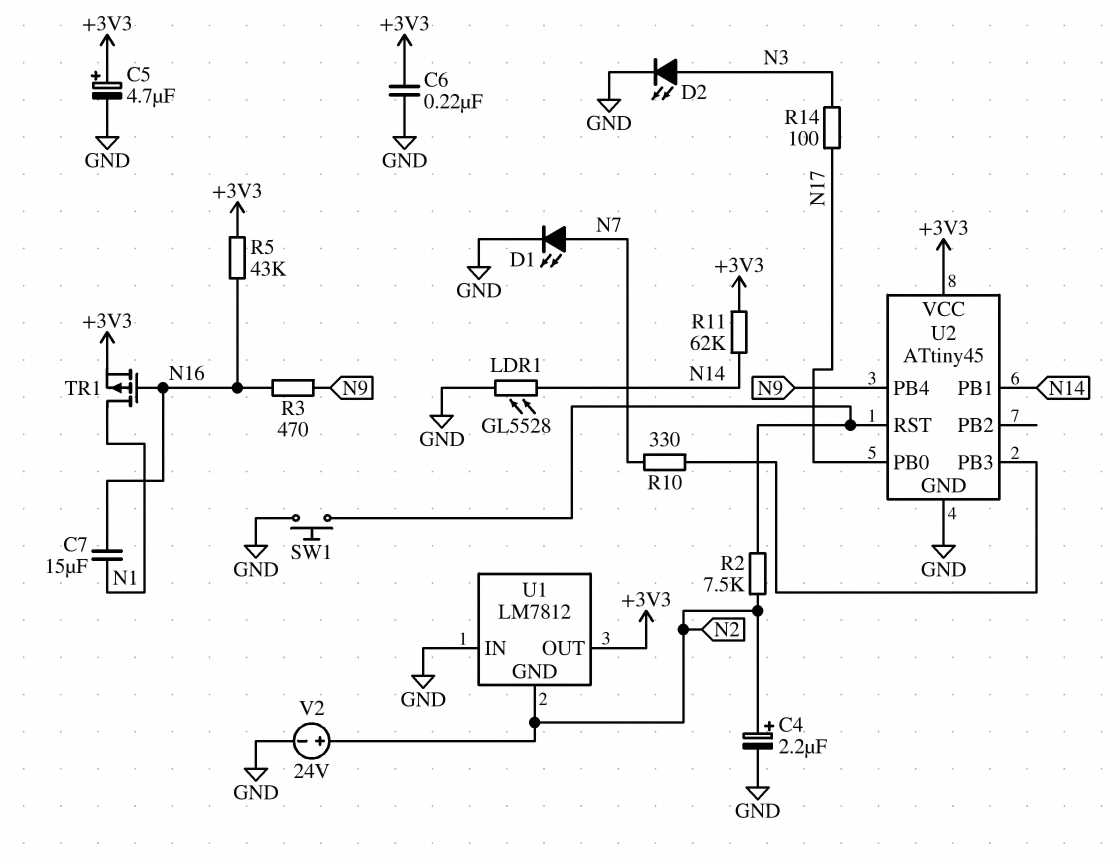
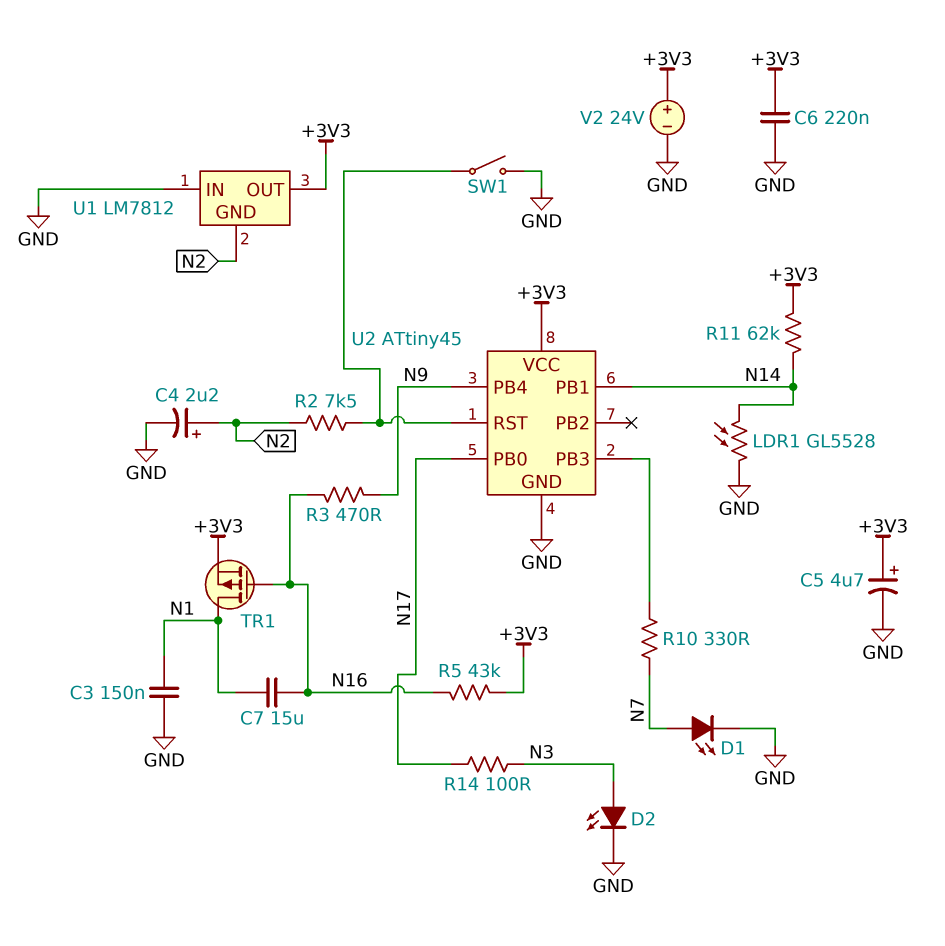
C3: none -> 150nF (GND, N1)
SW1: button (GND, U2/RST) -> switch (GND, U2/RST)
V2: 24V (plus N2, minus GND) -> 24V (plus +3V3, minus GND)

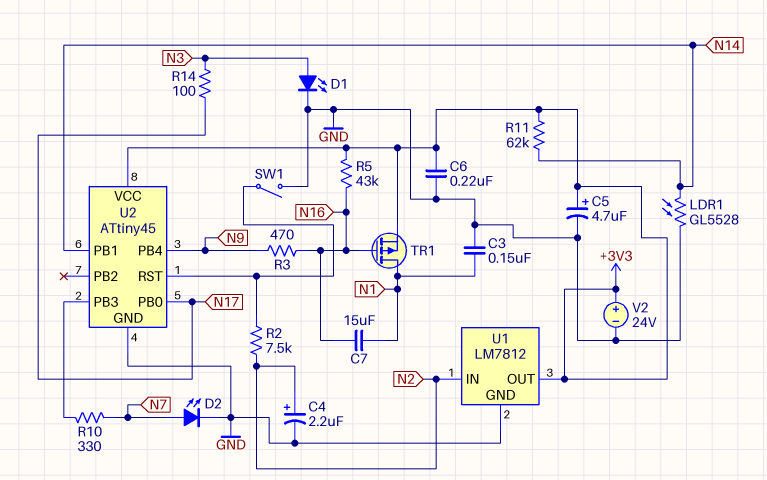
D1: LED (A N7, K GND) -> LED (A N3, K GND)
D2: LED (A N3, K GND) -> LED (A N7, K GND)
U1 pin GND: N2 -> GND
U1 pin IN: GND -> N2

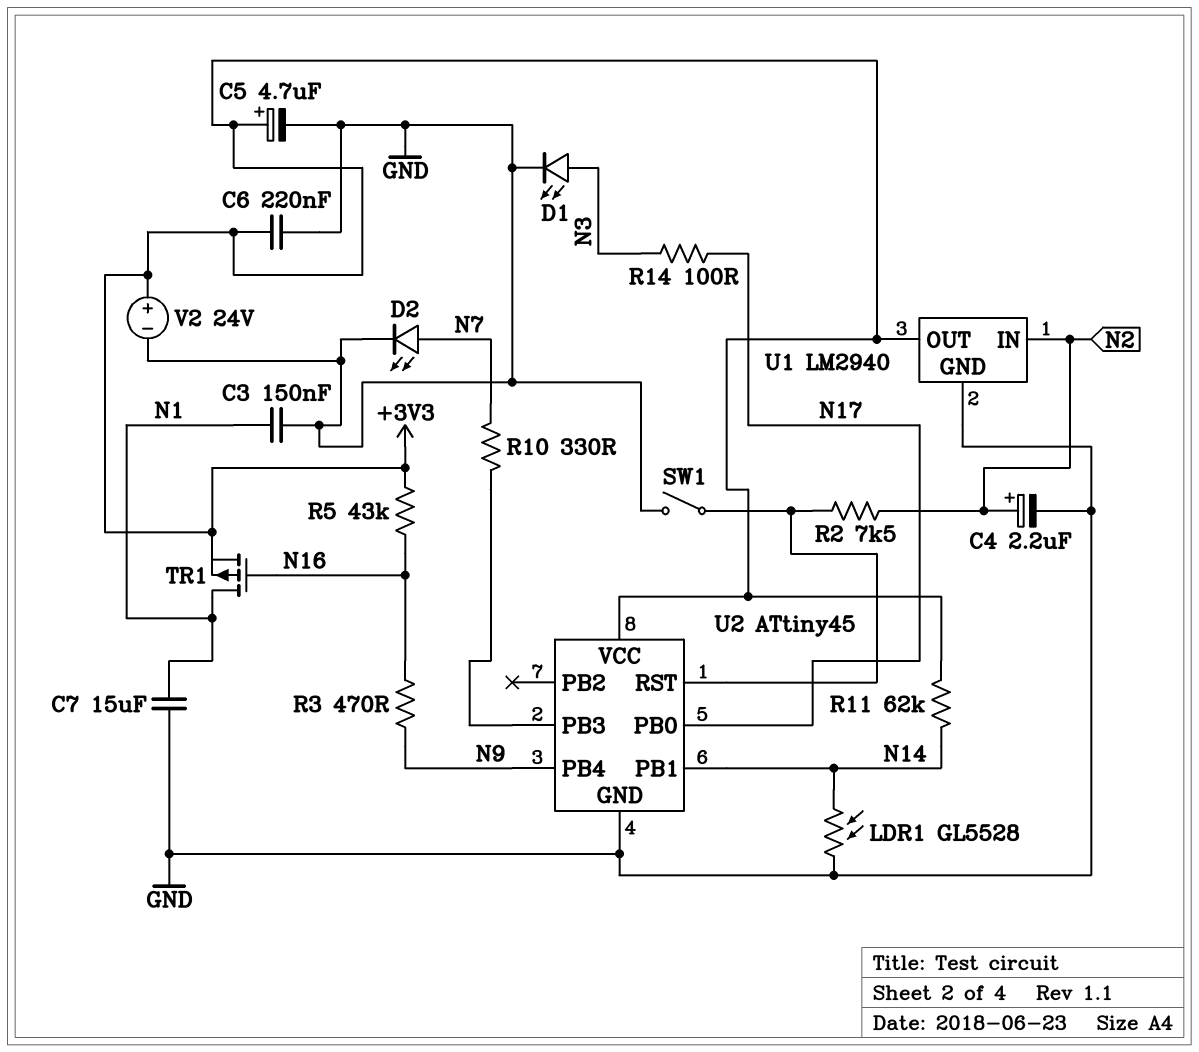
C7: 15uF (N1, N16) -> 15uF (GND, N1)
U1: LM7812 -> LM2940

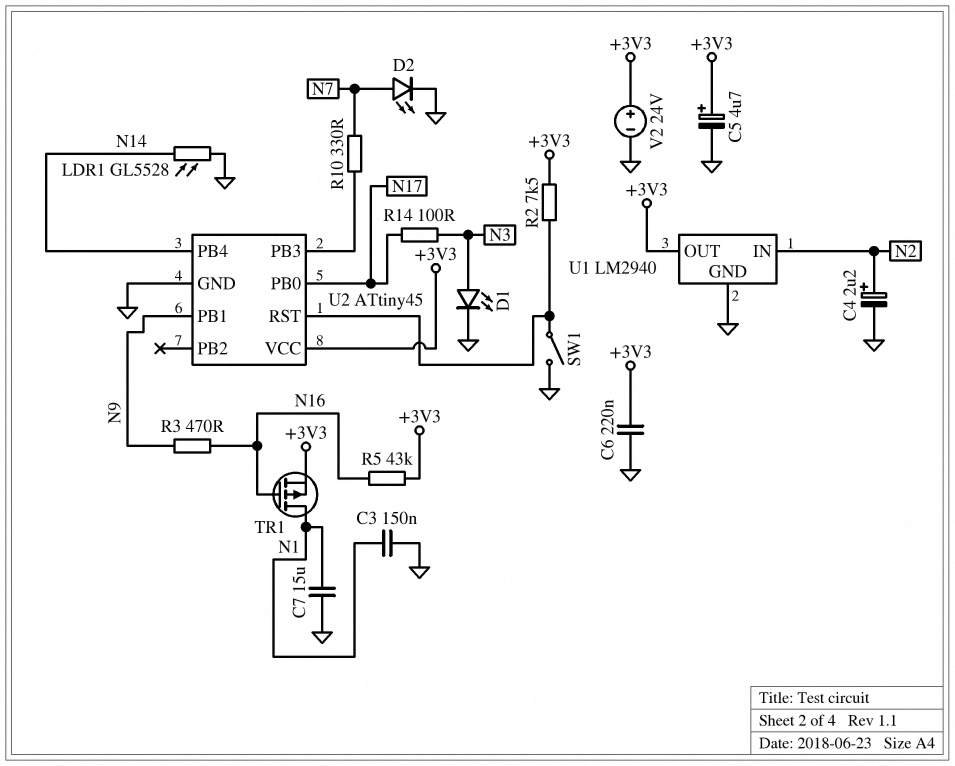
R2: 7.5k (N2, U2/RST) -> 7.5k (+3V3, U2/RST)
R11: 62k (+3V3, N14) -> none
U2 pin PB1: N14 -> N9
U2 pin PB4: N9 -> N14

